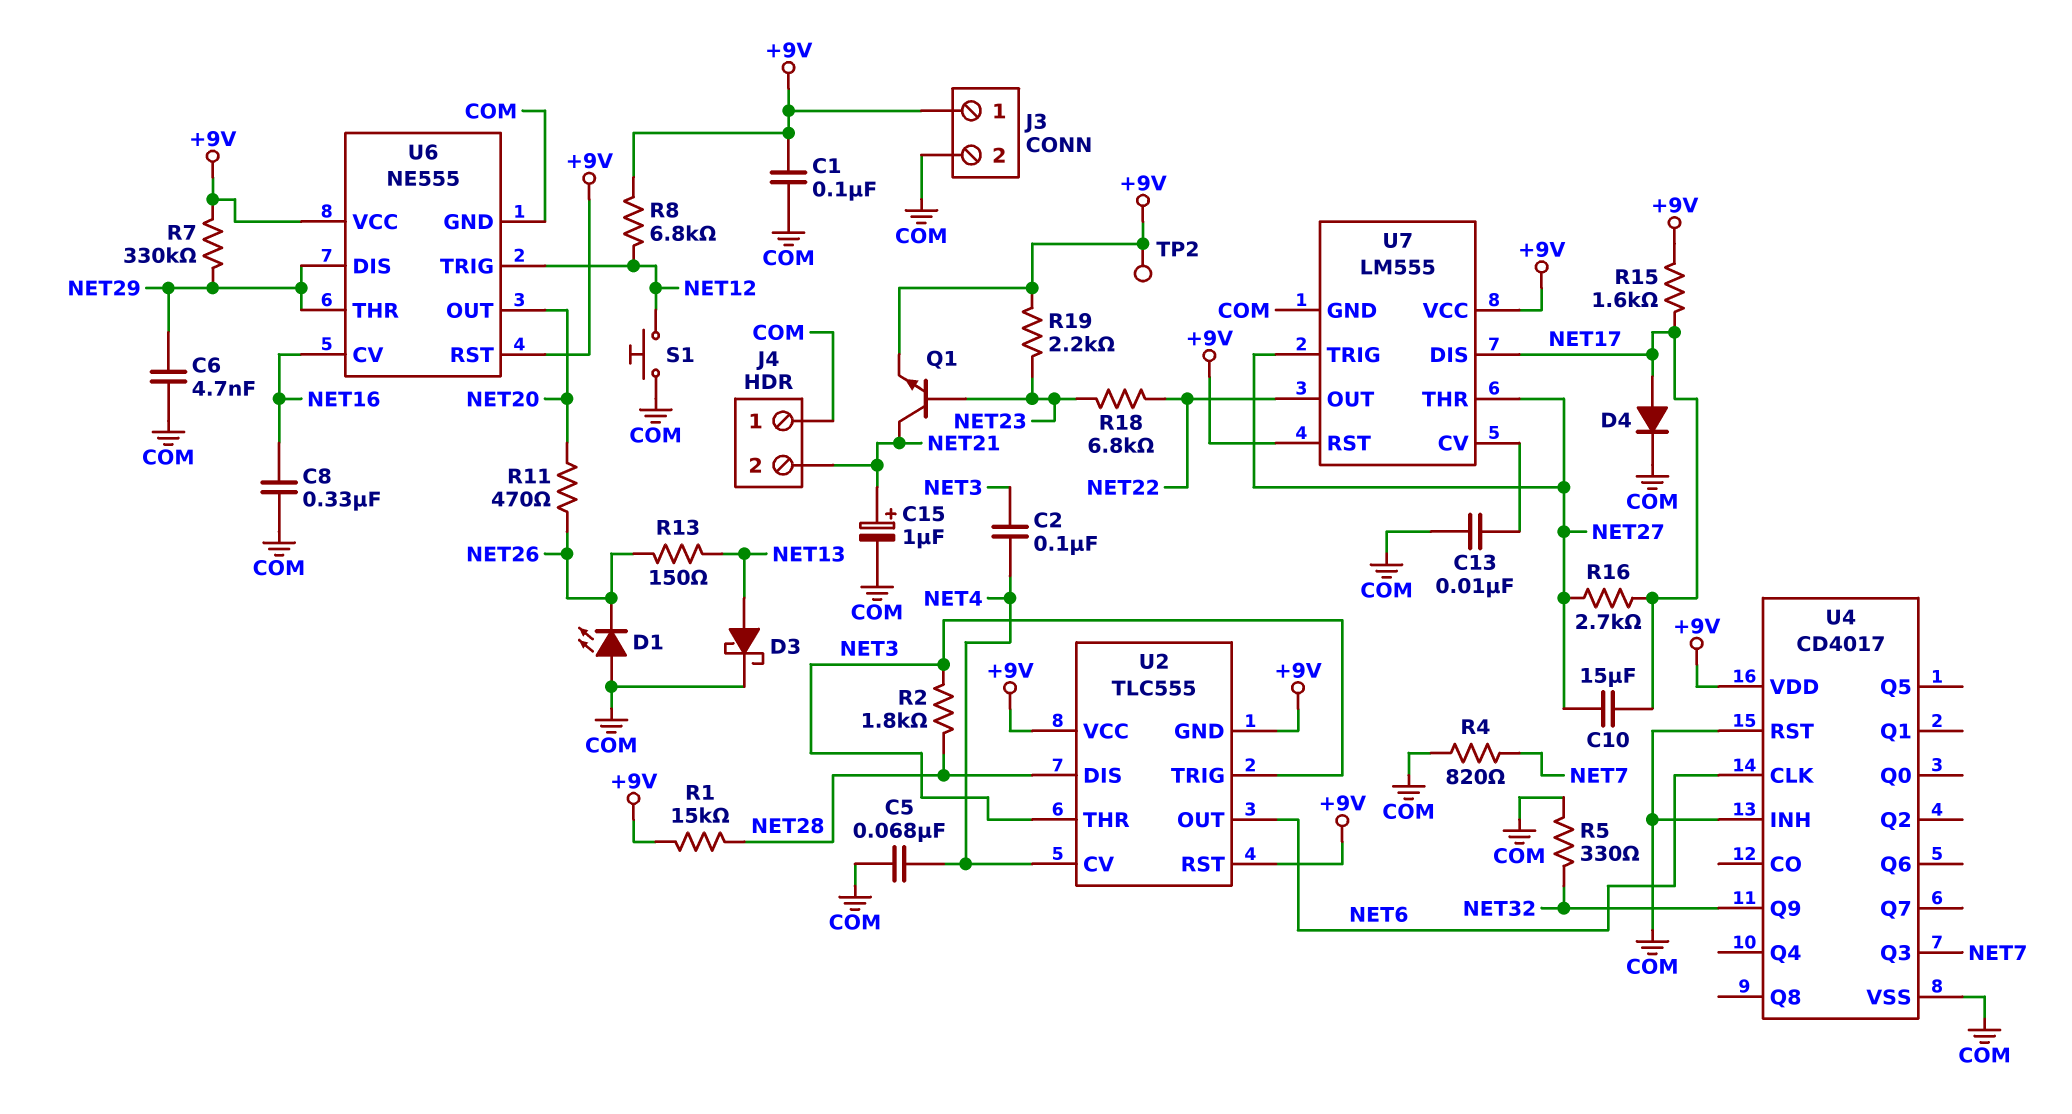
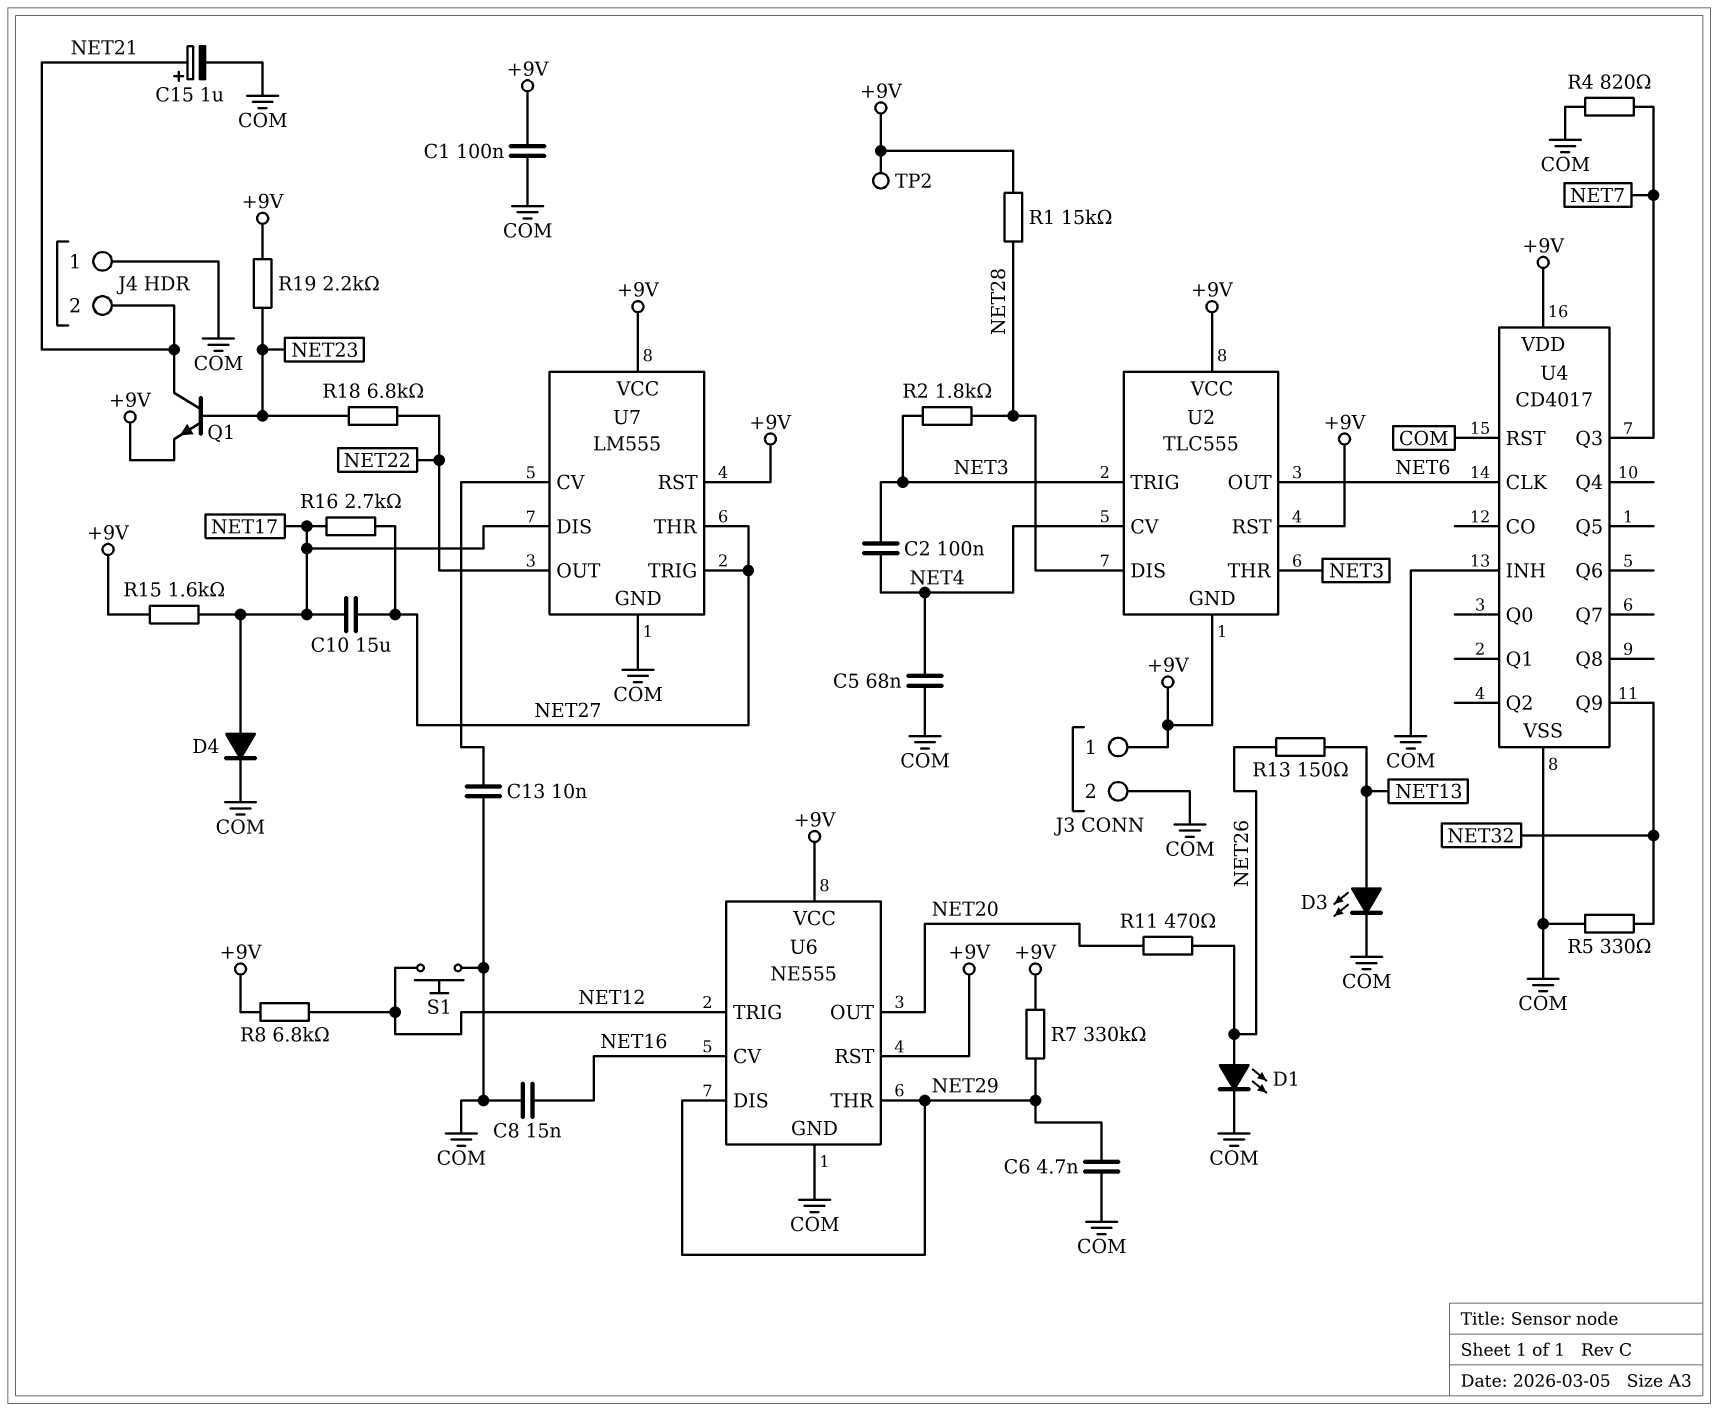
C8: 330nF (COM, NET16) -> 15nF (COM, NET16)
D1: LED (A COM, K NET26) -> LED (A NET26, K COM)
D3: schottky (A NET13, K COM) -> LED (A NET13, K COM)

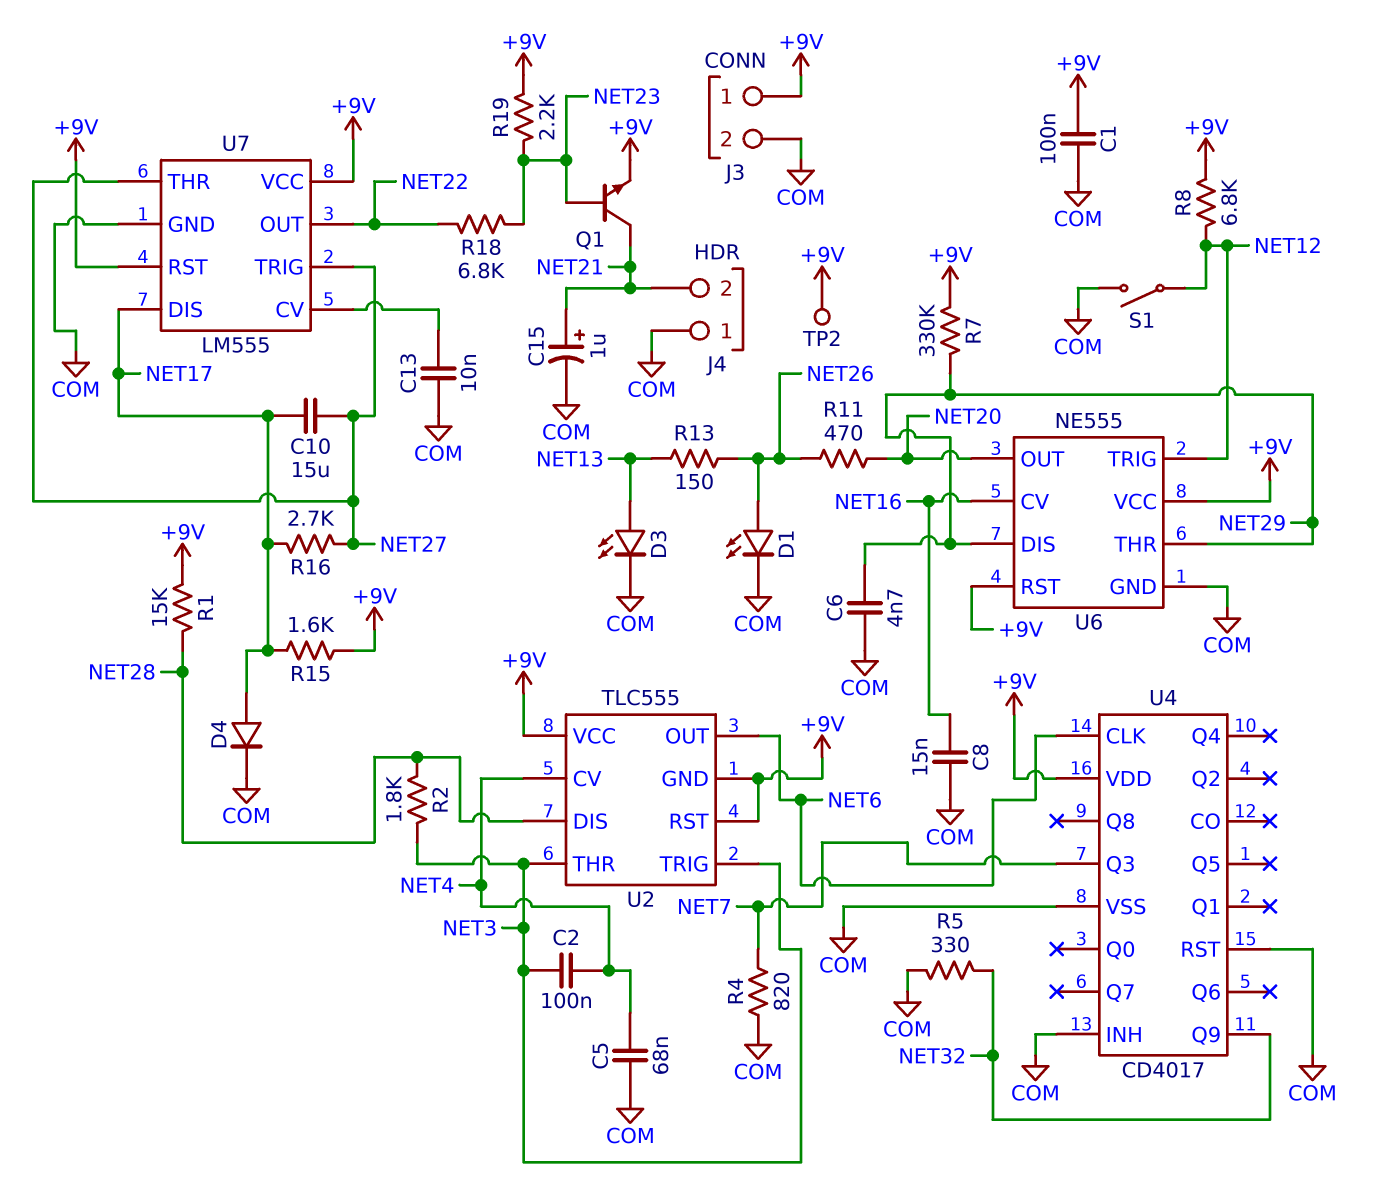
S1: button (COM, NET12) -> switch (COM, NET12)

